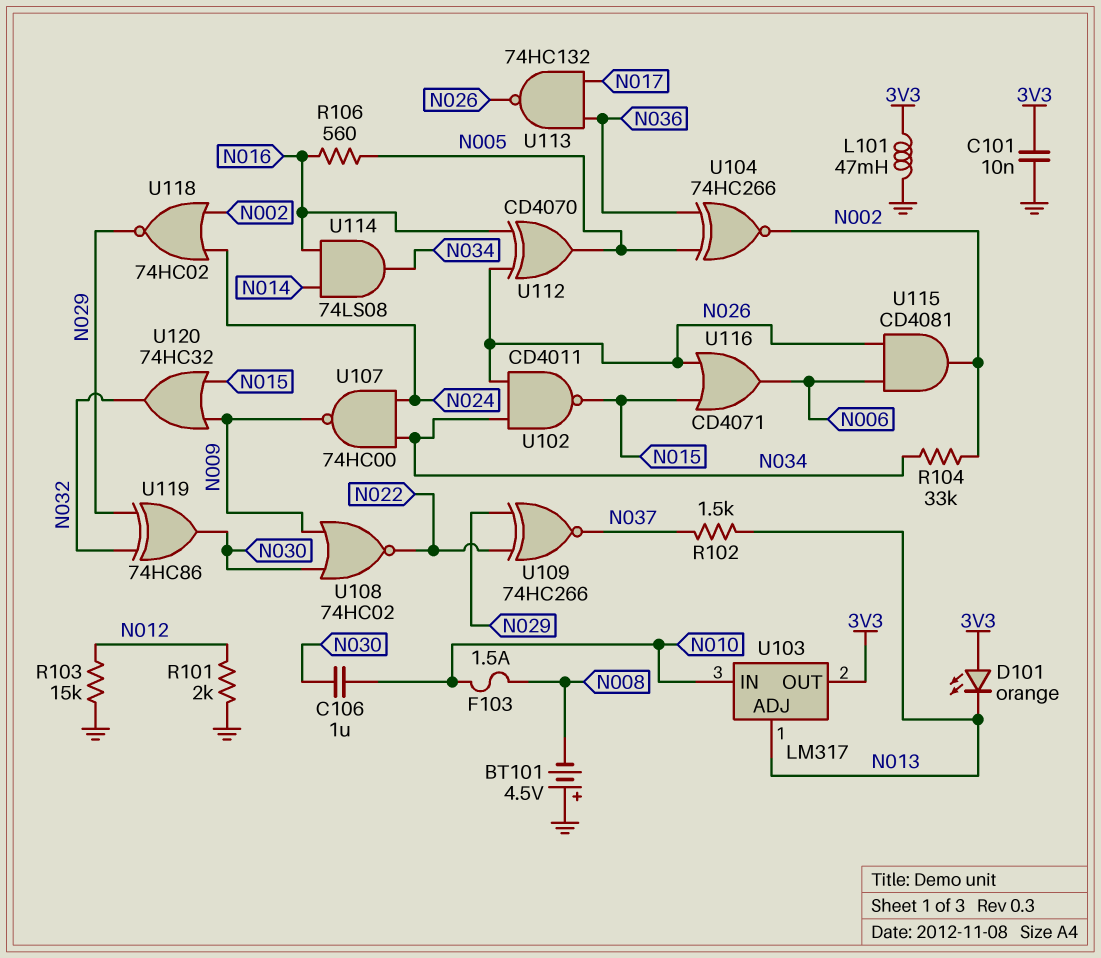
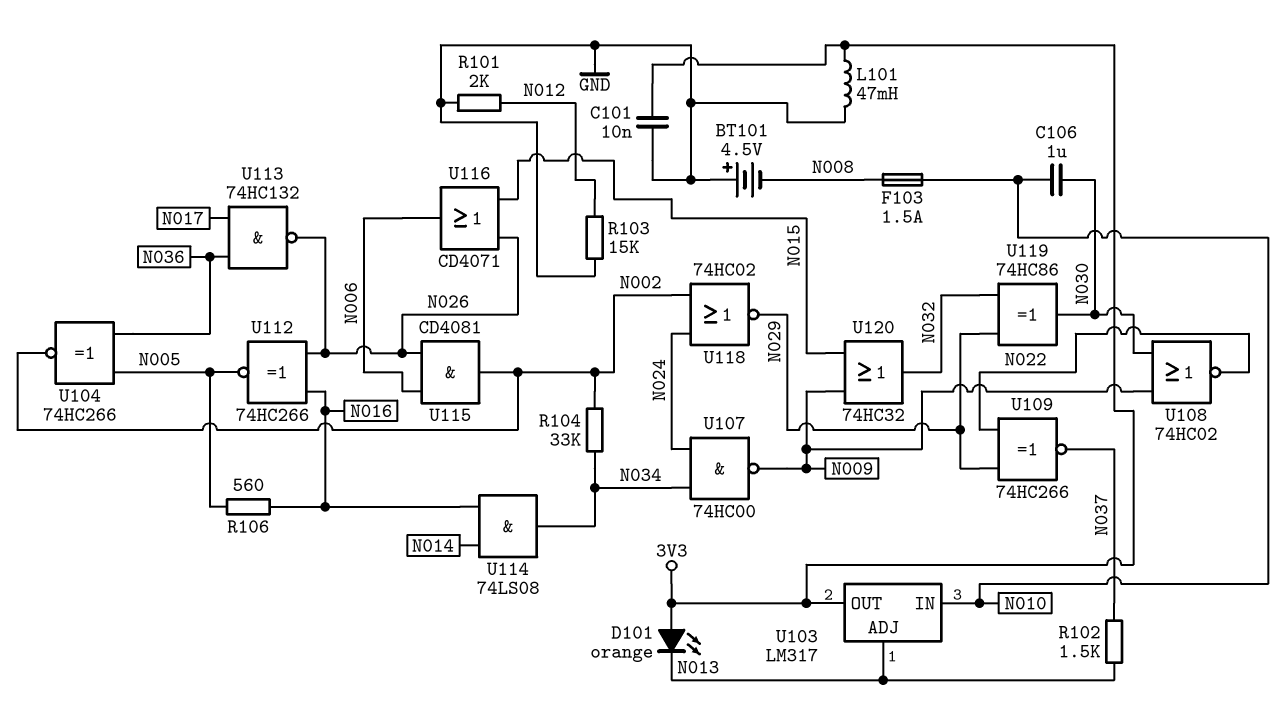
U102: NAND CD4011 (in N026, in N034, out N015) -> none
U112: XOR CD4070 (in N016, in N026, out N005) -> XNOR 74HC266 (in N016, in N026, out N005)

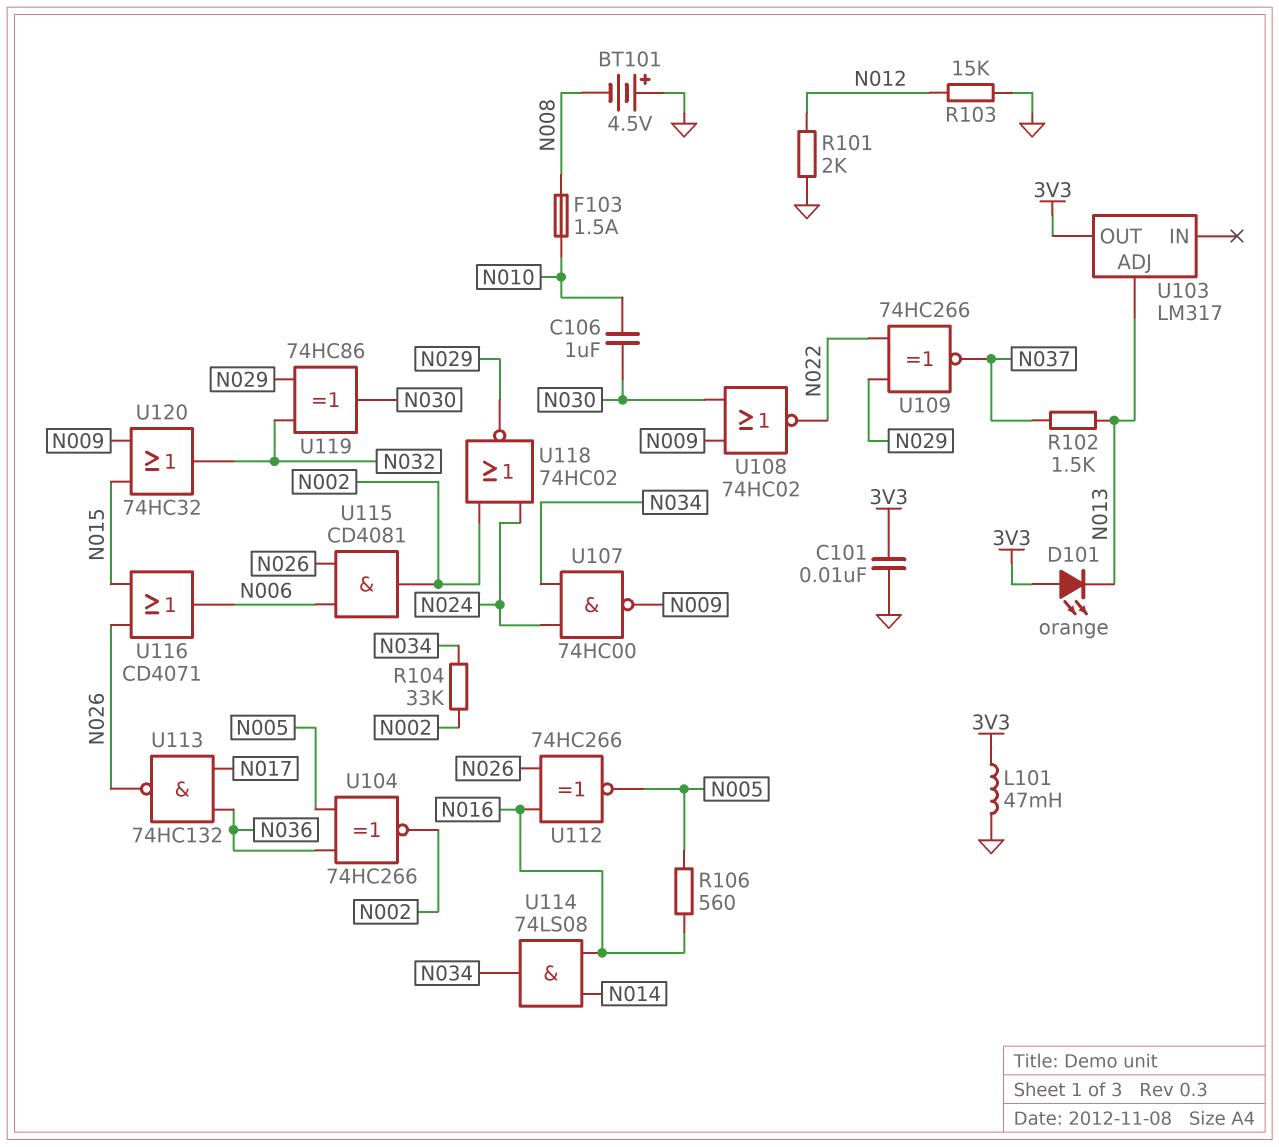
U103 pin IN: N010 -> none

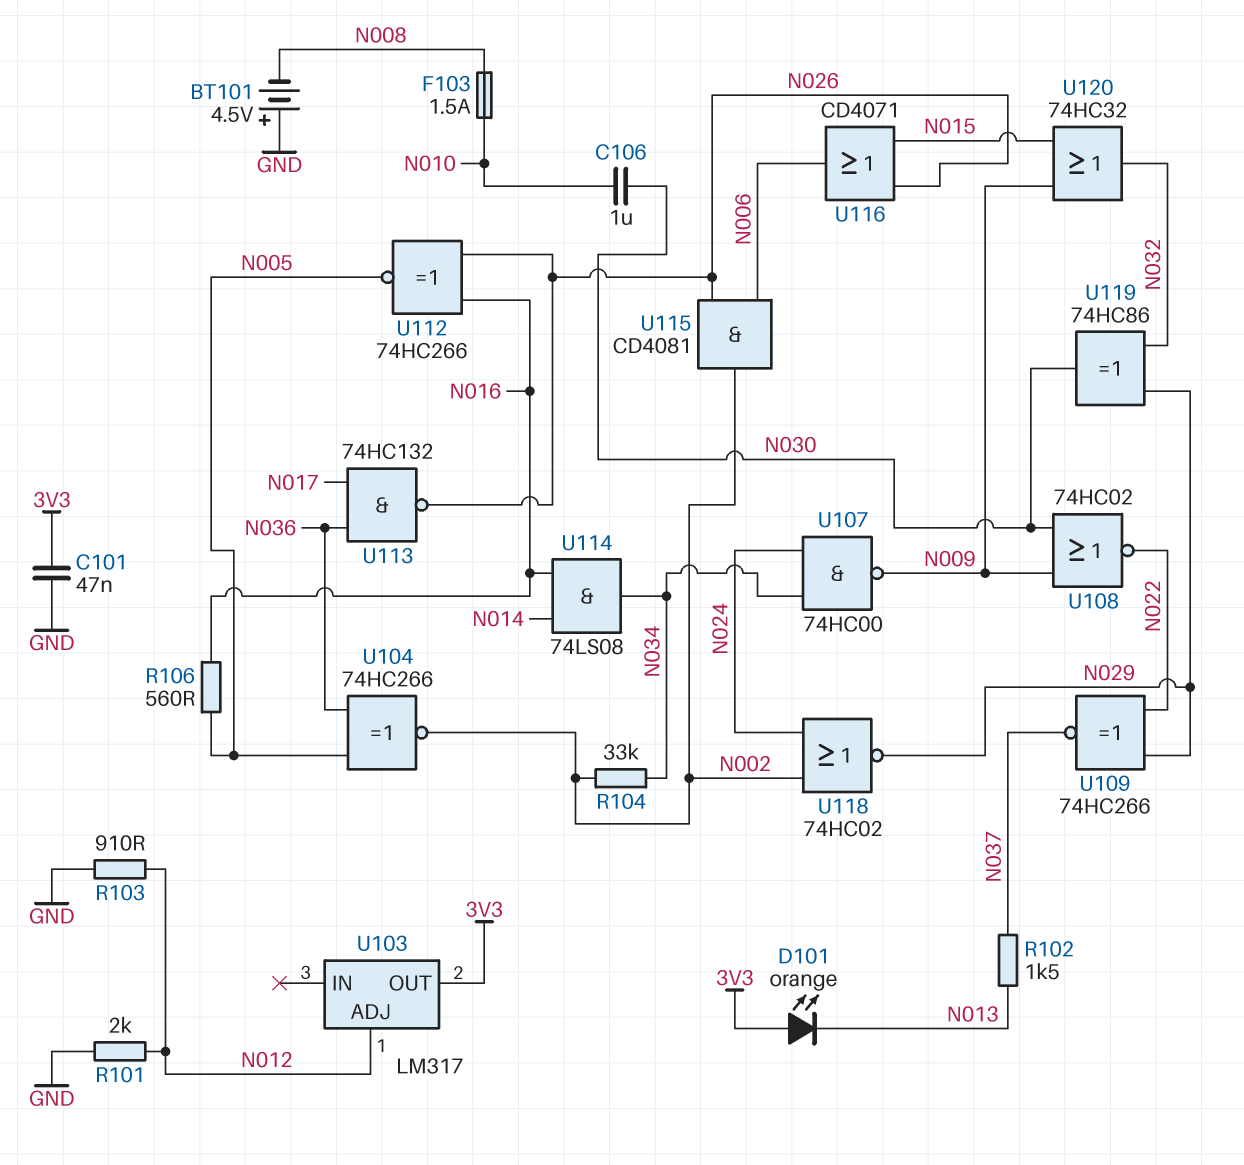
C101: 10nF (3V3, GND) -> 47nF (3V3, GND)
L101: 47mH (3V3, GND) -> none
R103: 15k (GND, N012) -> 910 (GND, N012)
U103 pin ADJ: N013 -> N012

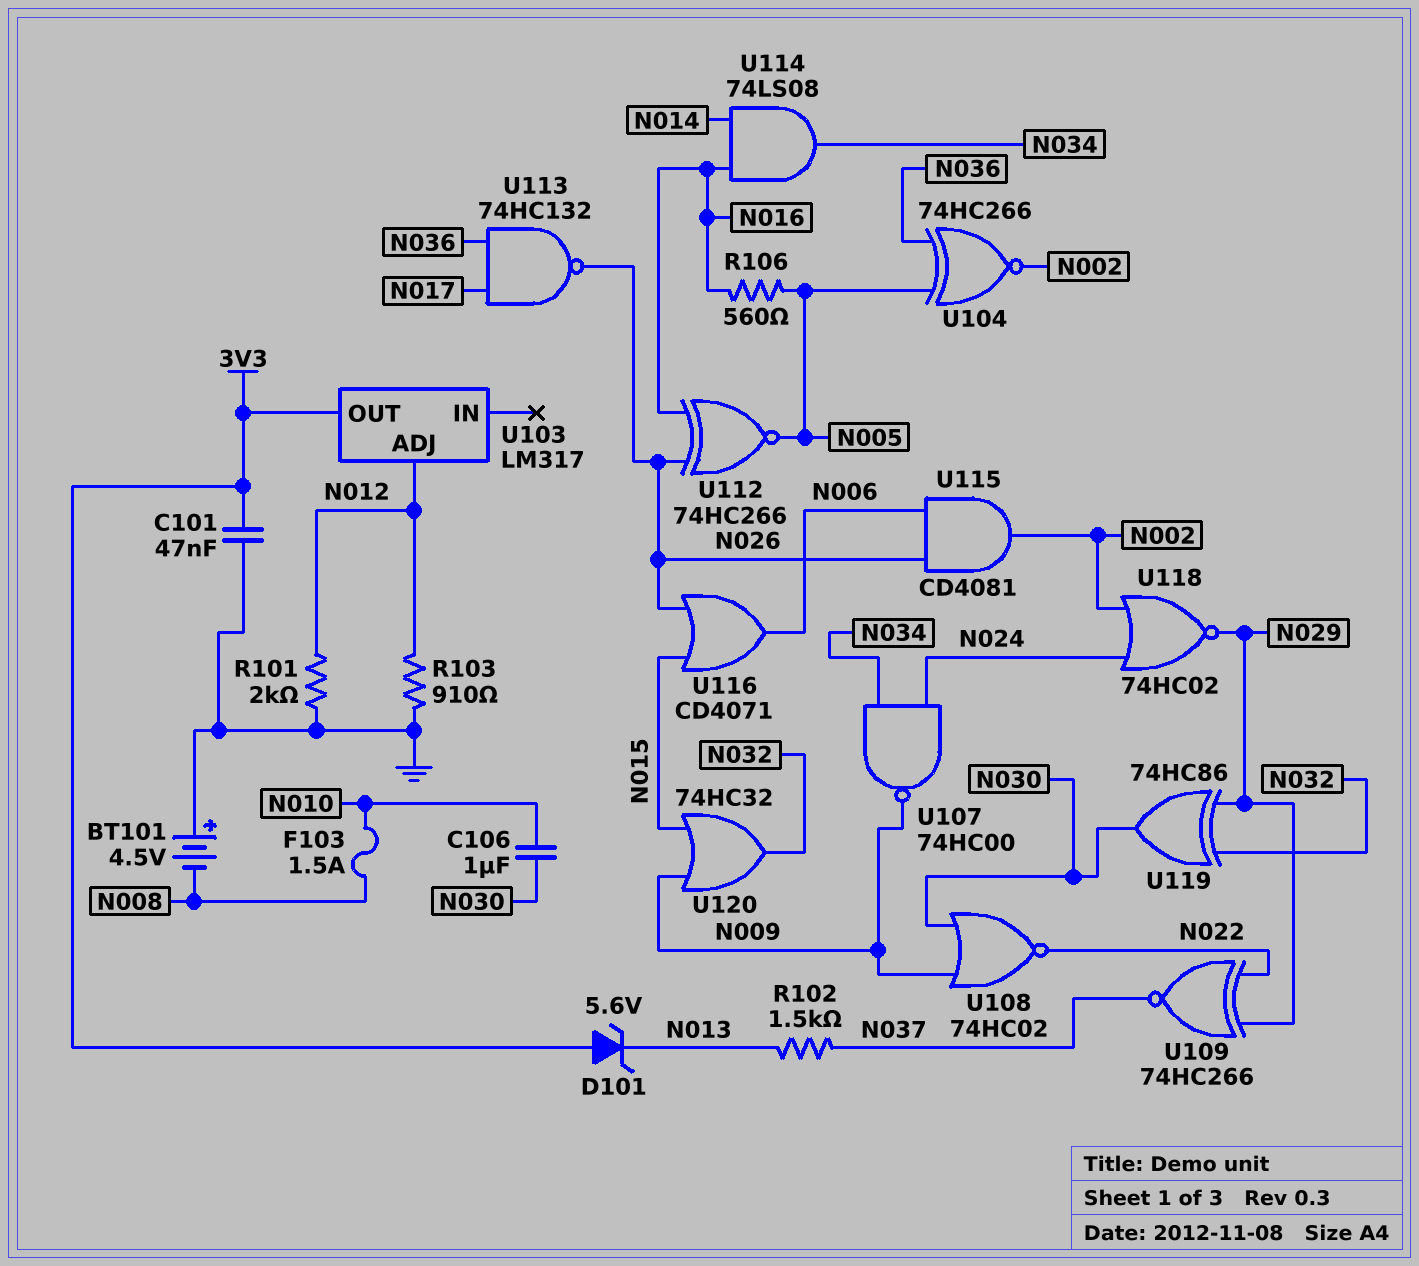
D101: LED orange (A 3V3, K N013) -> zener 5.6V (A 3V3, K N013)
R104: 33k (N002, N034) -> none

